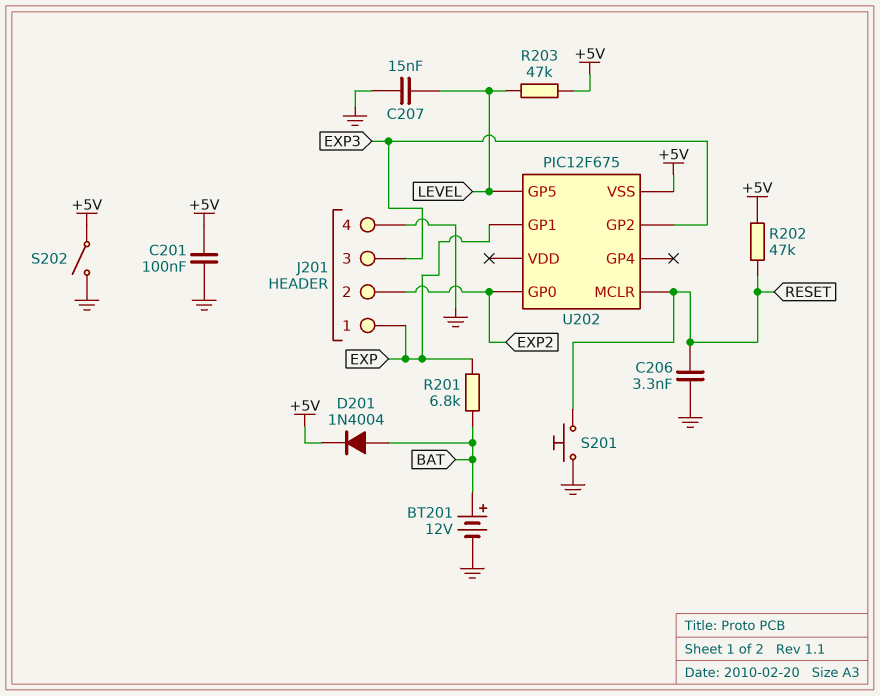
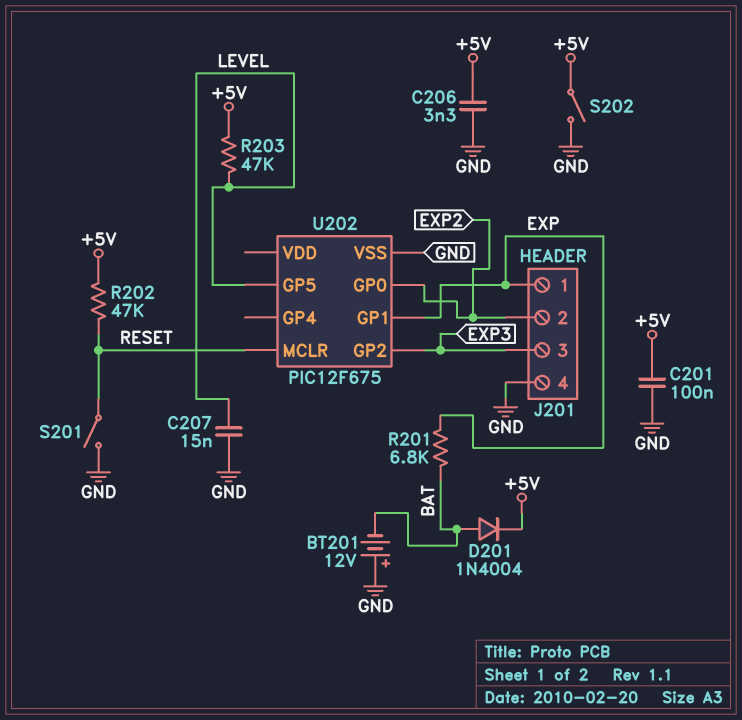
BT201: 12V (plus BAT, minus GND) -> 12V (plus GND, minus BAT)
C206: 3.3nF (GND, RESET) -> 3.3nF (+5V, GND)
S201: button (GND, RESET) -> switch (GND, RESET)
U202 pin VSS: +5V -> GND

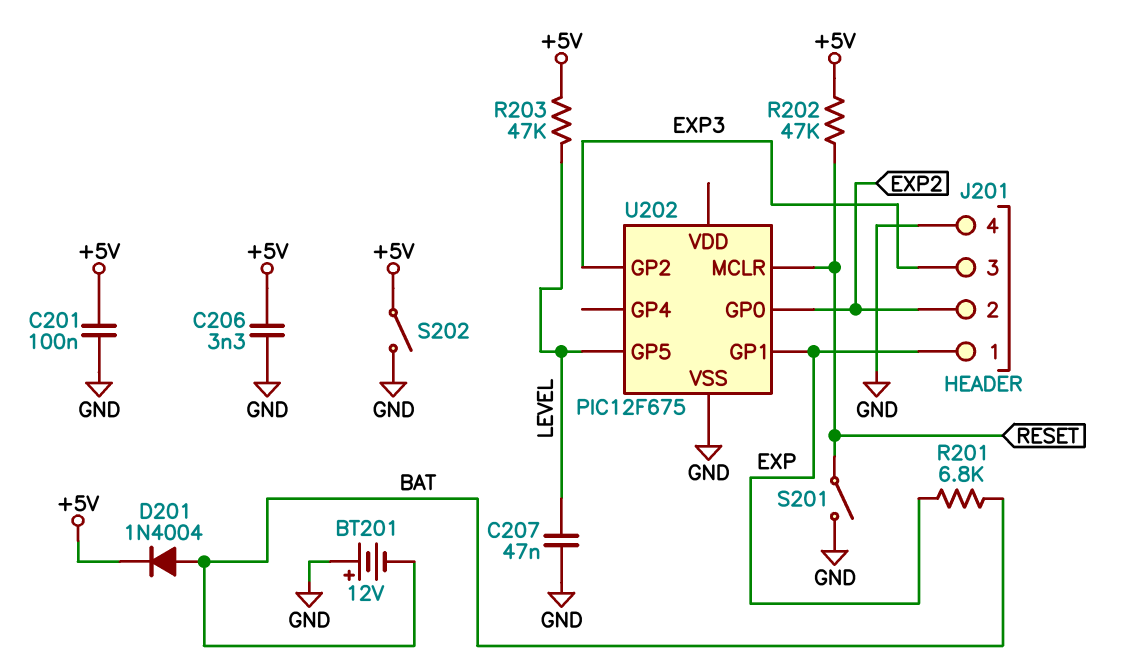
C207: 15nF (GND, LEVEL) -> 47nF (GND, LEVEL)

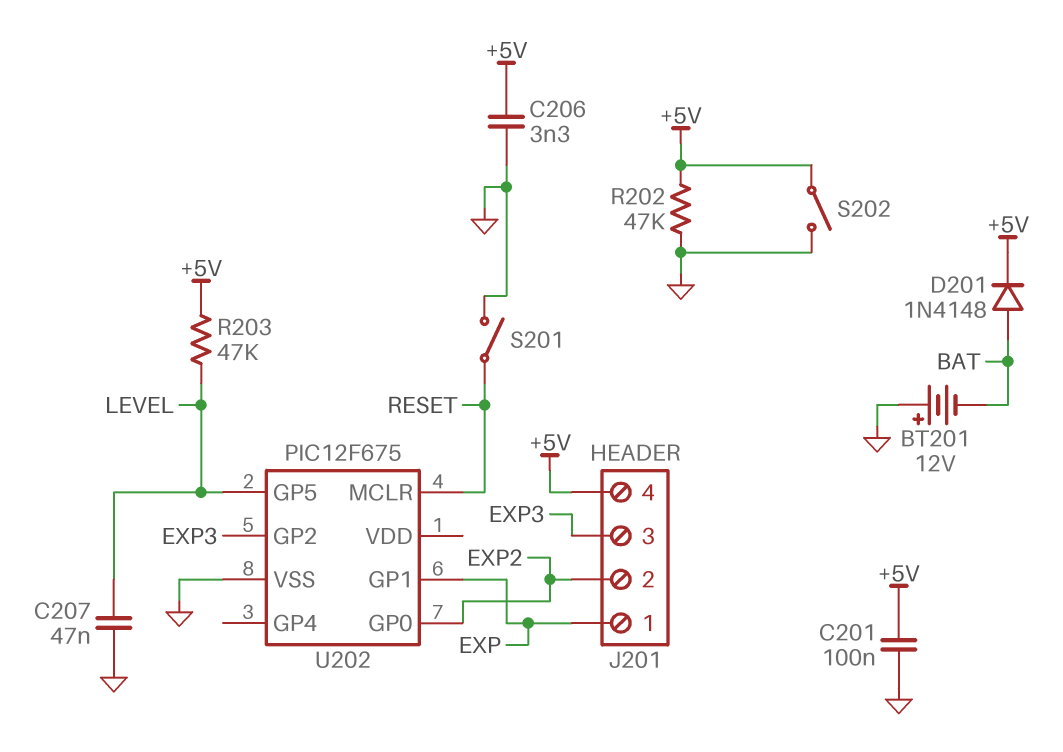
D201: diode 1N4004 (A BAT, K +5V) -> diode 1N4148 (A BAT, K +5V)
J201 pin 4: GND -> +5V
R201: 6.8k (BAT, EXP) -> none
R202: 47k (+5V, RESET) -> 47k (+5V, GND)

